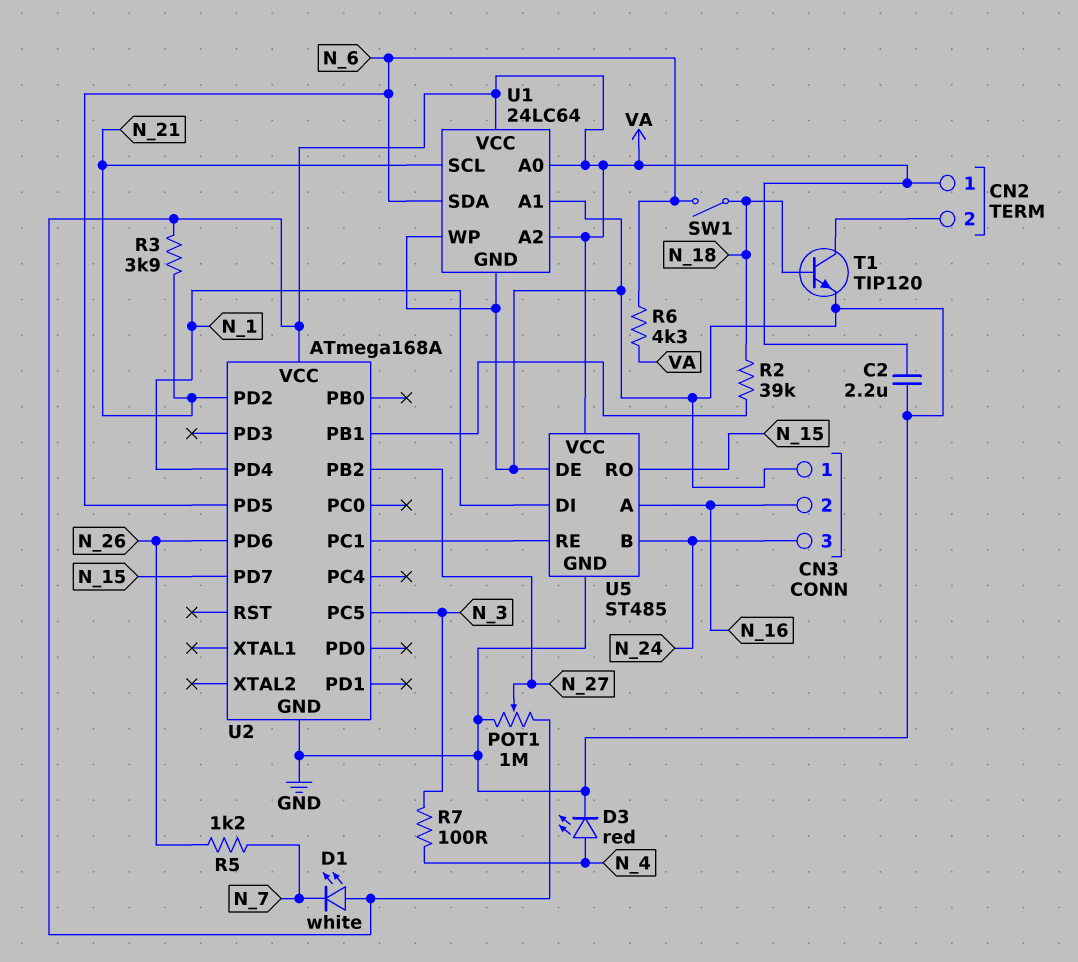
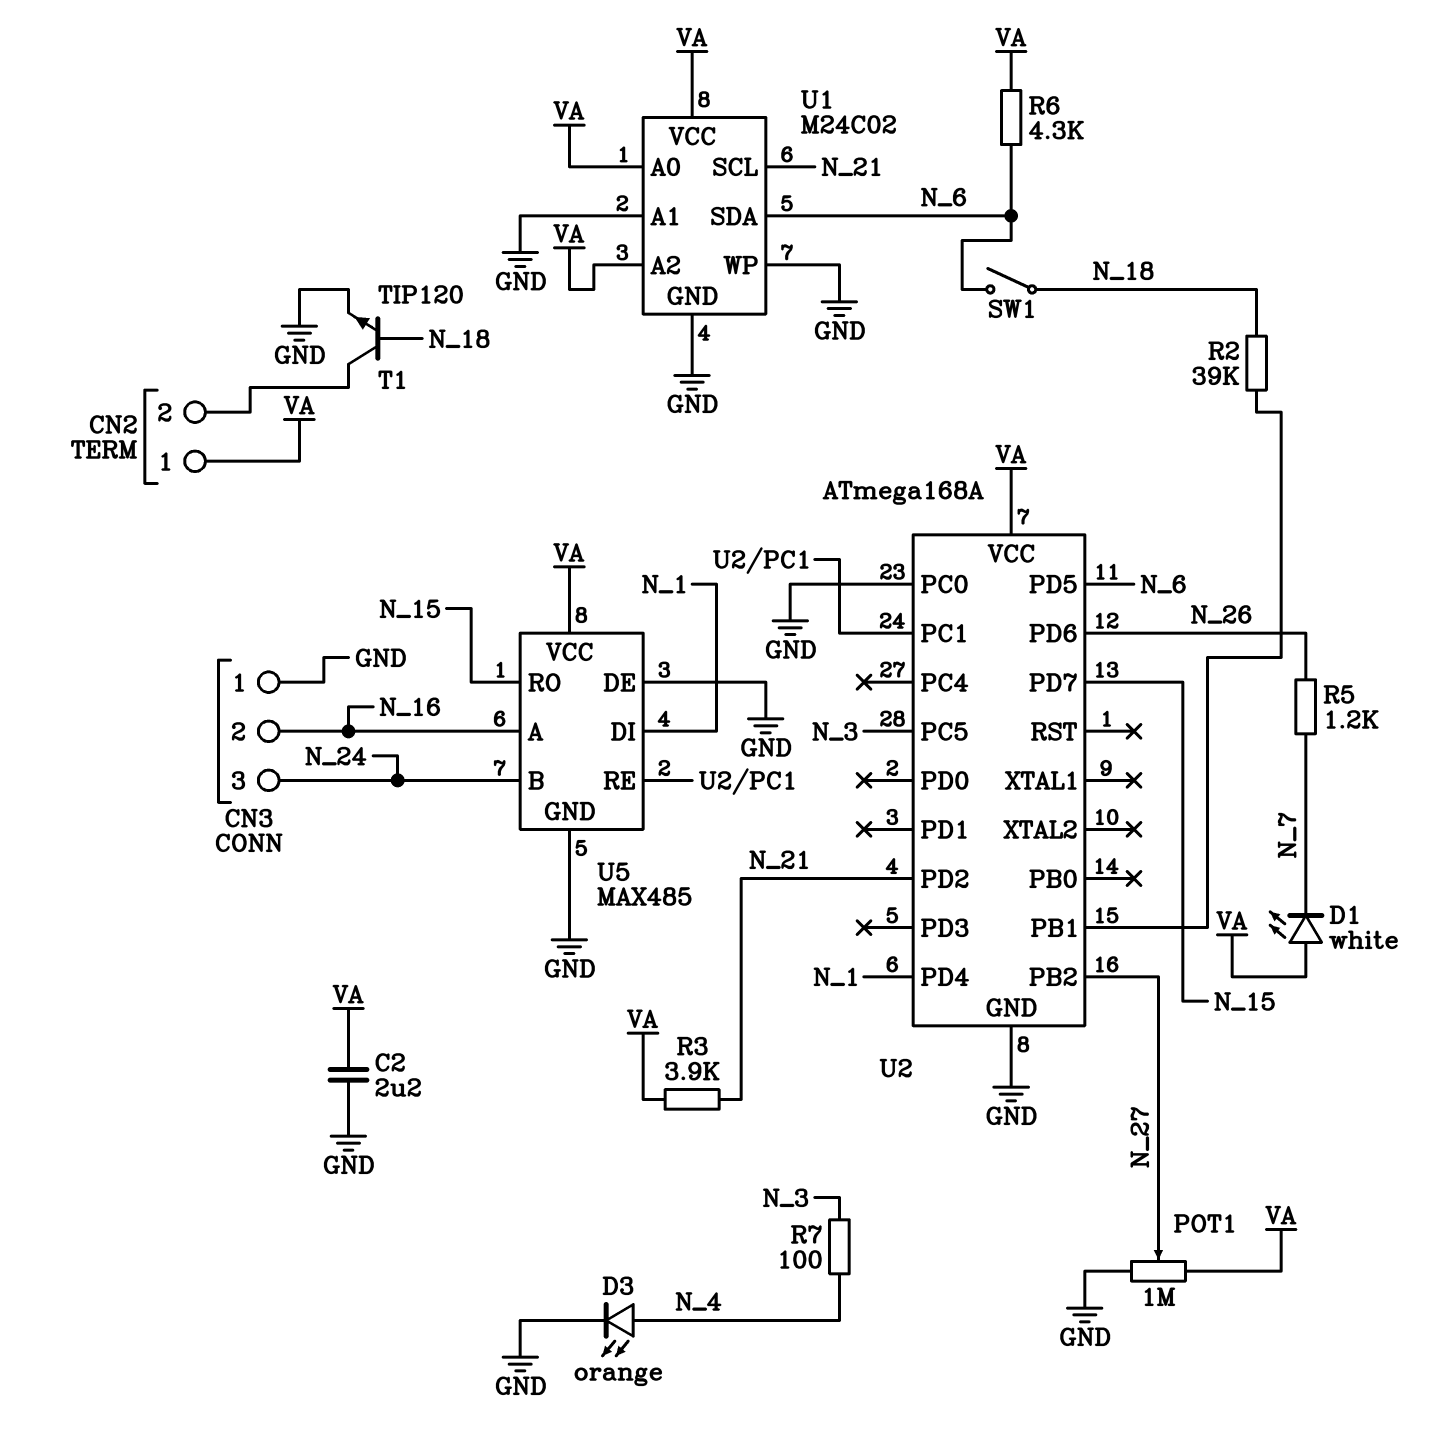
D3: LED red (A N_4, K GND) -> LED orange (A N_4, K GND)
U1: 24LC64 -> M24C02
U2 pin PC0: none -> GND
U5: ST485 -> MAX485

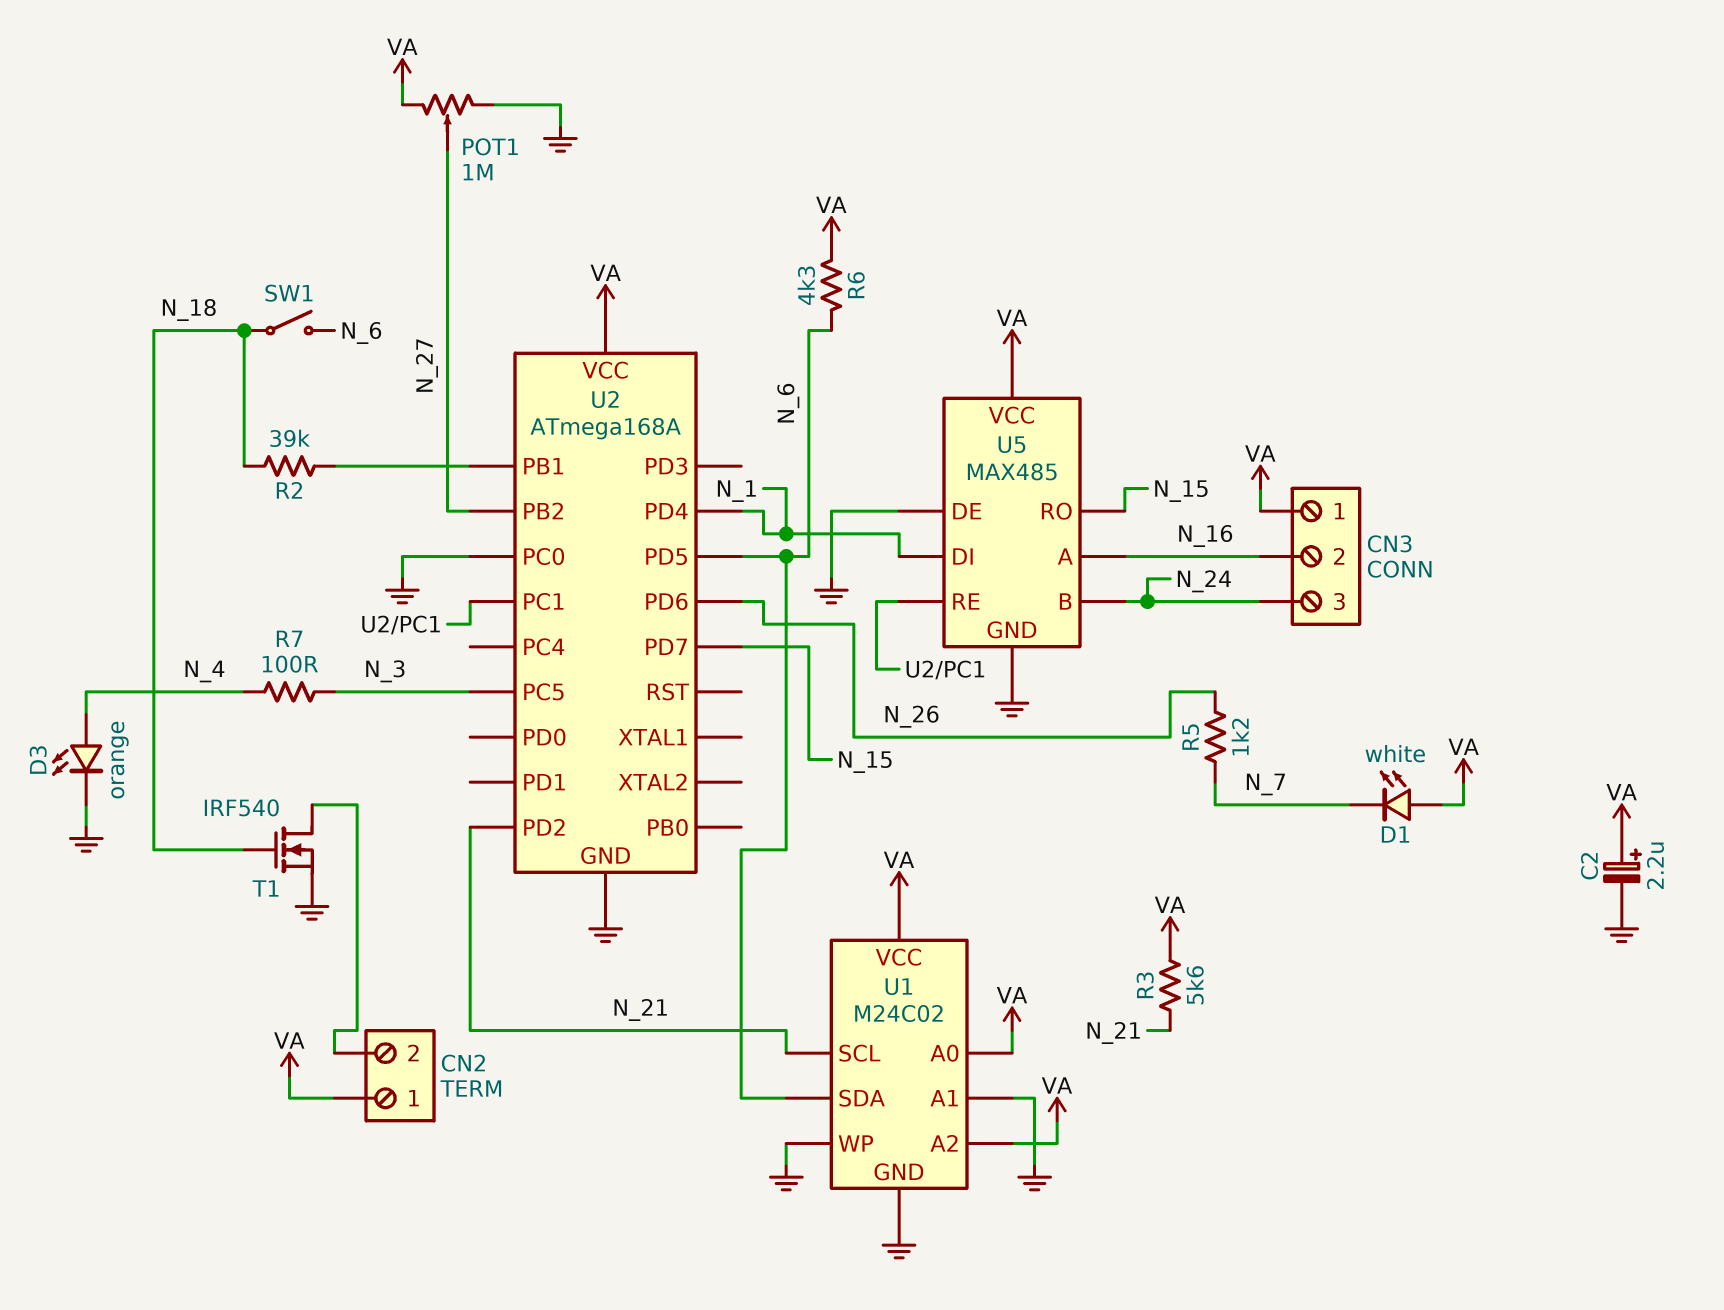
C2: 2.2uF (GND, VA) -> 2.2uF (plus VA, minus GND)
CN3 pin 1: GND -> VA
R3: 3.9k (N_21, VA) -> 5.6k (N_21, VA)
T1: NPN TIP120 (B N_18, C CN2/2, E GND) -> NMOS IRF540 (G N_18, D CN2/2, S GND)

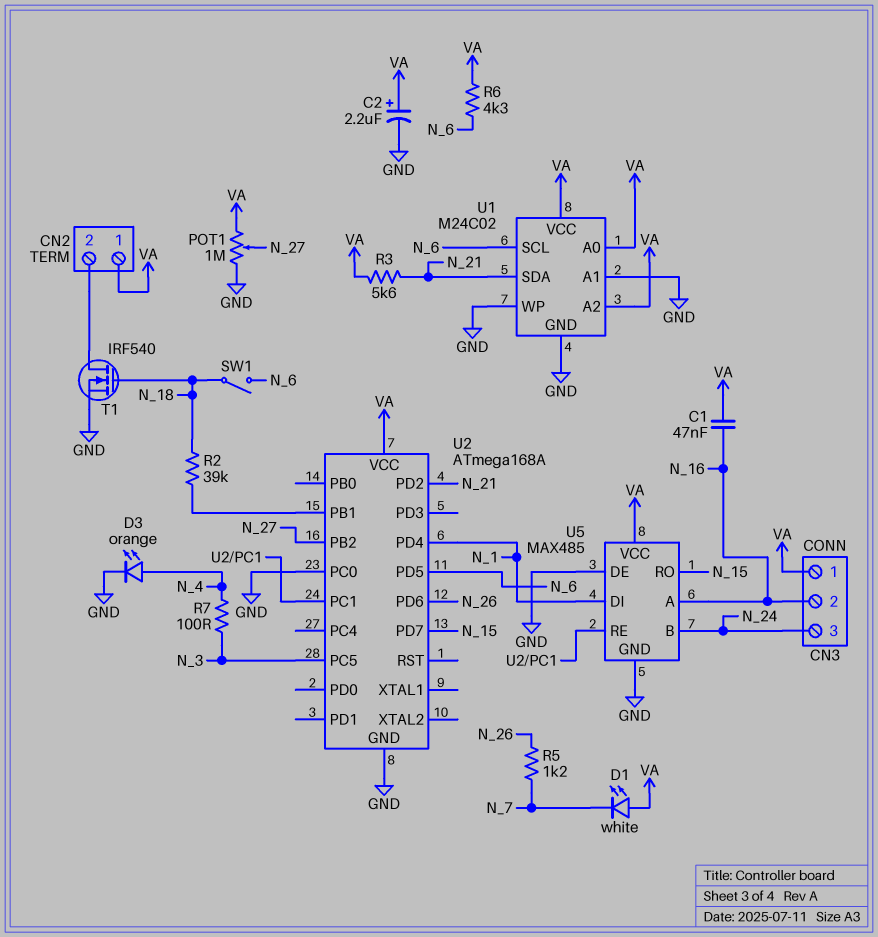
C1: none -> 47nF (N_16, VA)
U1 pin SCL: N_21 -> N_6
U1 pin SDA: N_6 -> N_21

